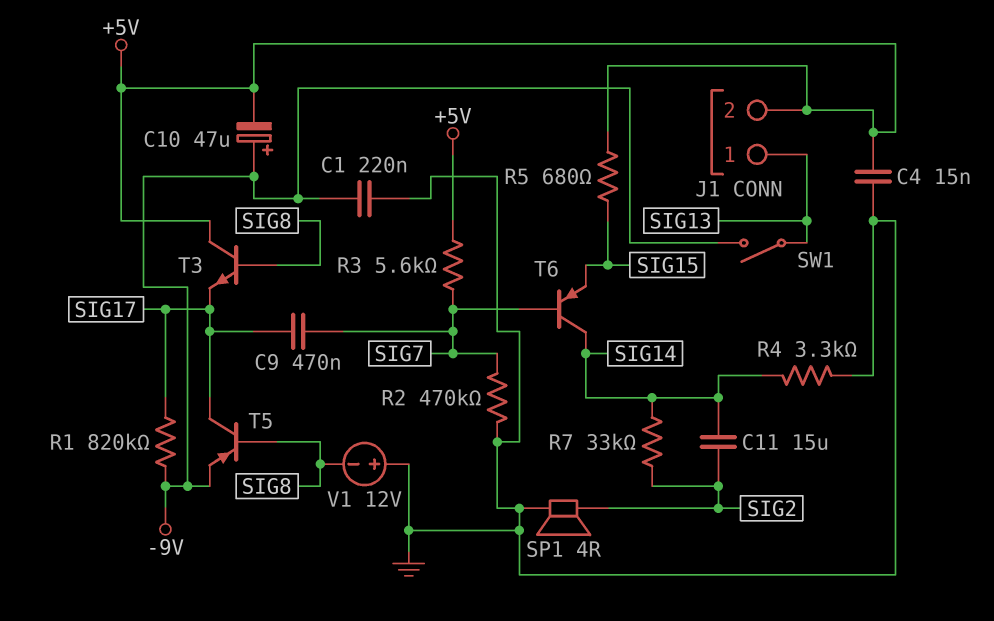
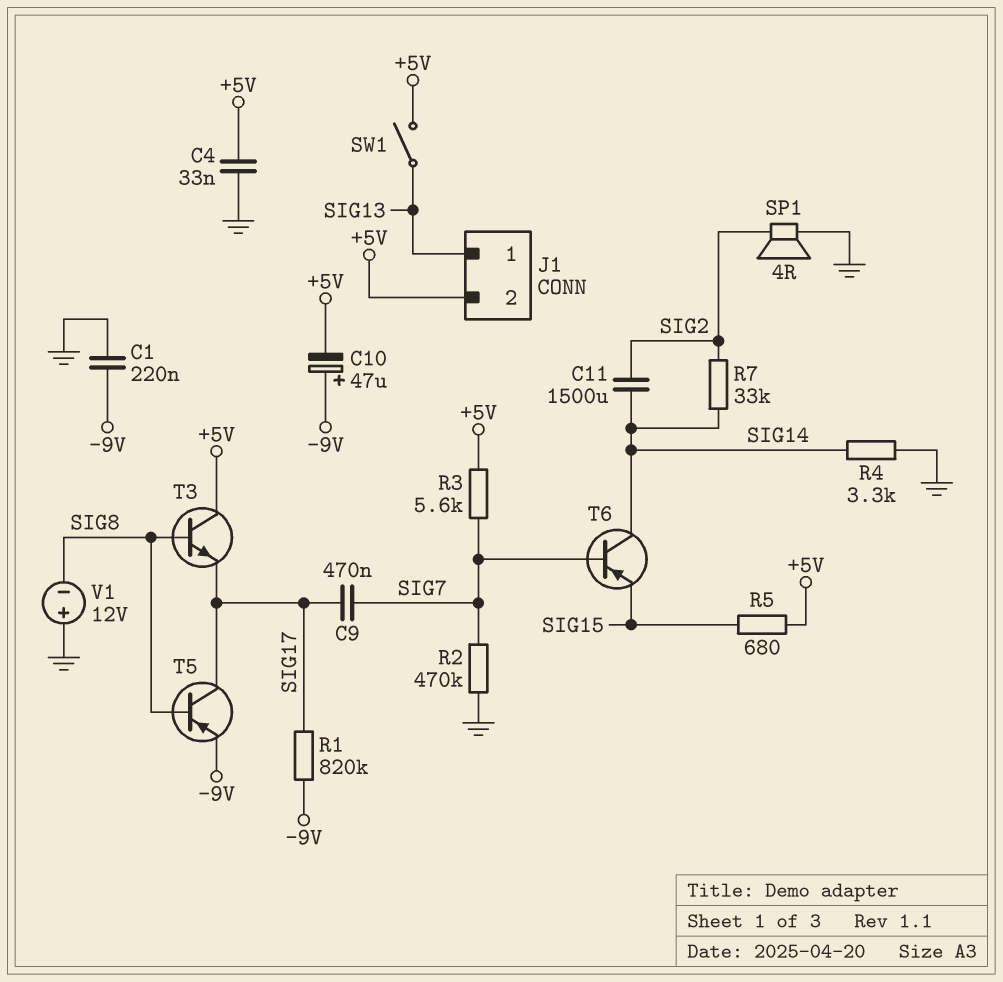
C4: 15nF (+5V, GND) -> 33nF (+5V, GND)
C11: 15uF (SIG2, SIG14) -> 1500uF (SIG2, SIG14)
SW1: switch (-9V, SIG13) -> switch (+5V, SIG13)

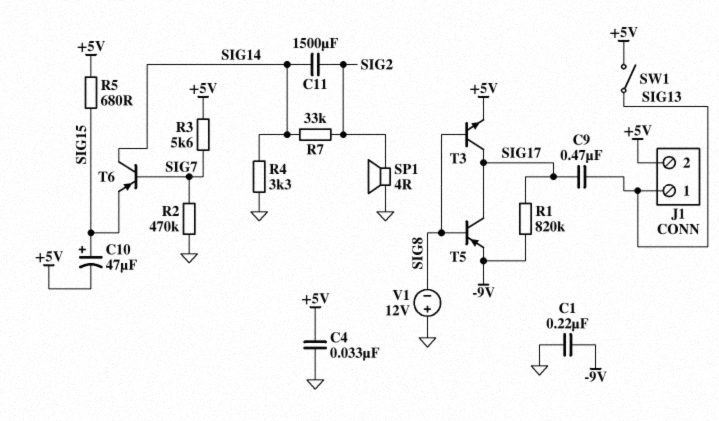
C9: 470nF (SIG7, SIG17) -> 470nF (SIG13, SIG17)
C10: 47uF (plus -9V, minus +5V) -> 47uF (plus SIG15, minus +5V)
T3: NPN (B SIG8, C +5V, E SIG17) -> NPN (B SIG8, C SIG17, E +5V)

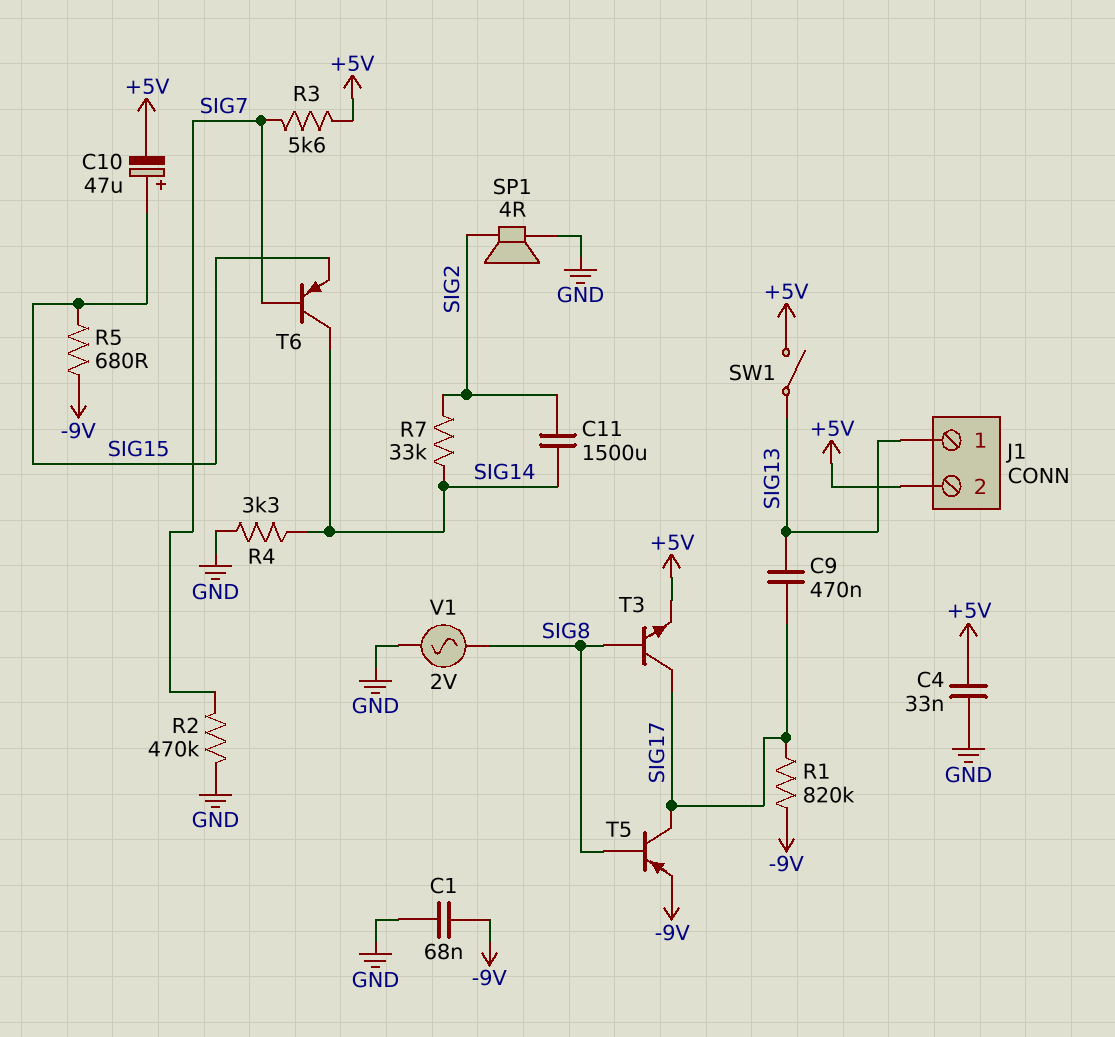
C1: 220nF (-9V, GND) -> 68nF (-9V, GND)
R5: 680 (+5V, SIG15) -> 680 (-9V, SIG15)
V1: 12V (plus GND, minus SIG8) -> AC 2V (GND, SIG8)

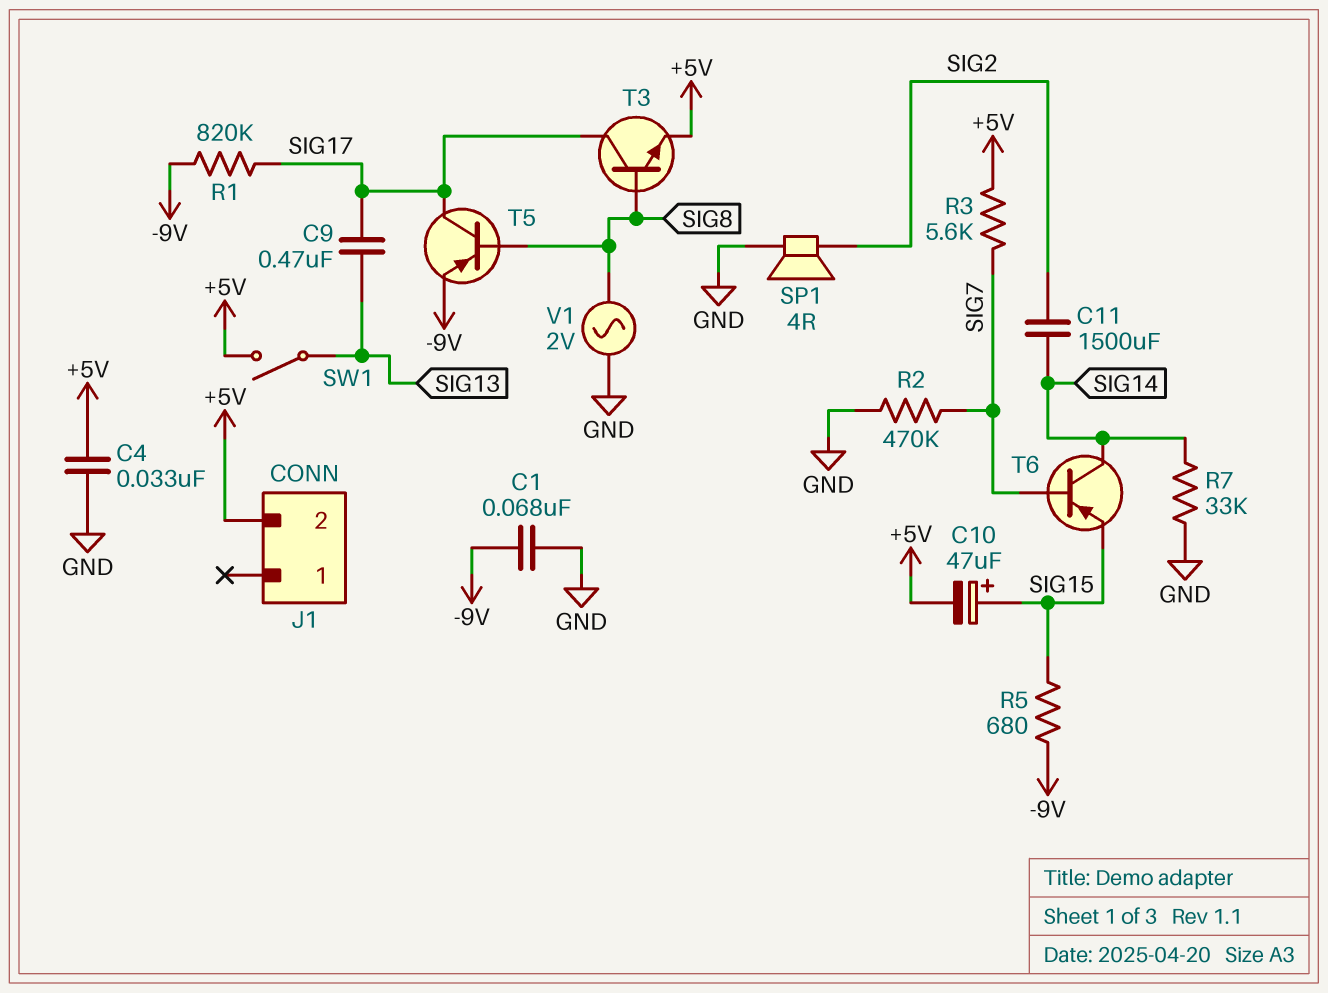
J1 pin 1: SIG13 -> none
R4: 3.3k (GND, SIG14) -> none
R7: 33k (SIG2, SIG14) -> 33k (GND, SIG14)

